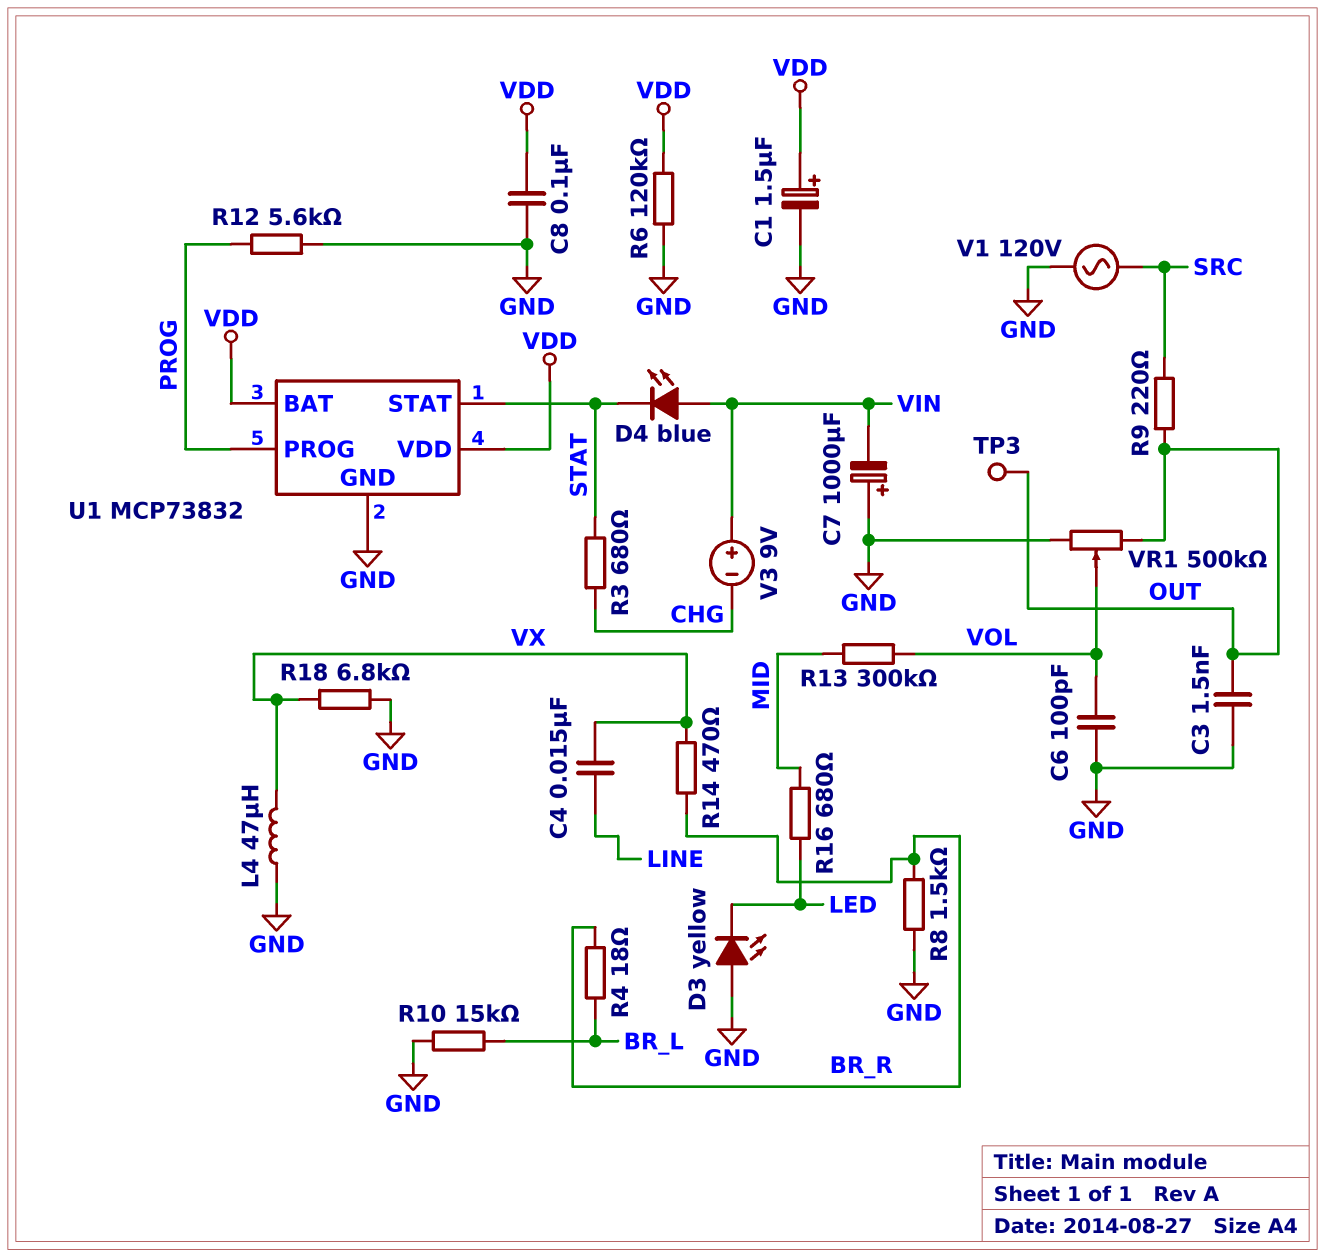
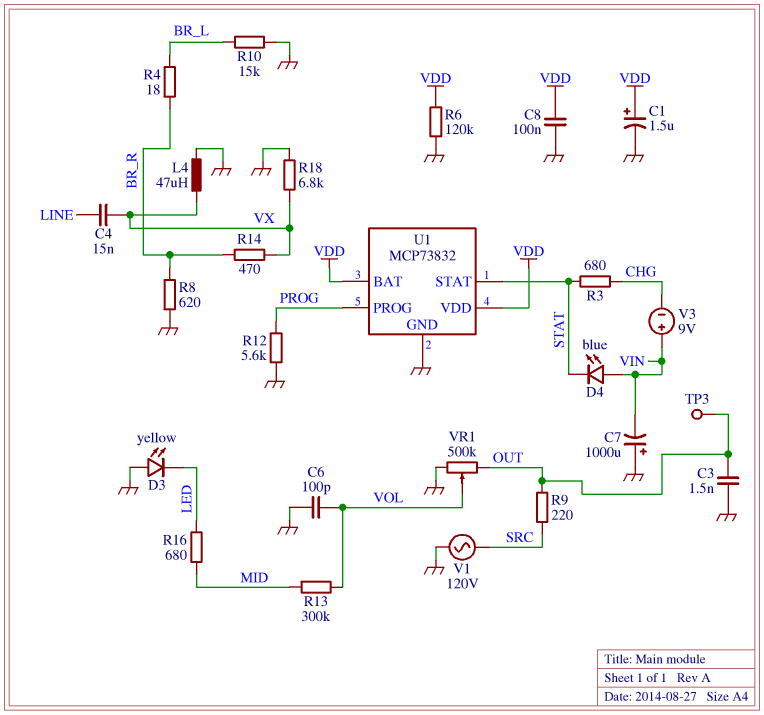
R8: 1.5k (BR_R, GND) -> 620 (BR_R, GND)

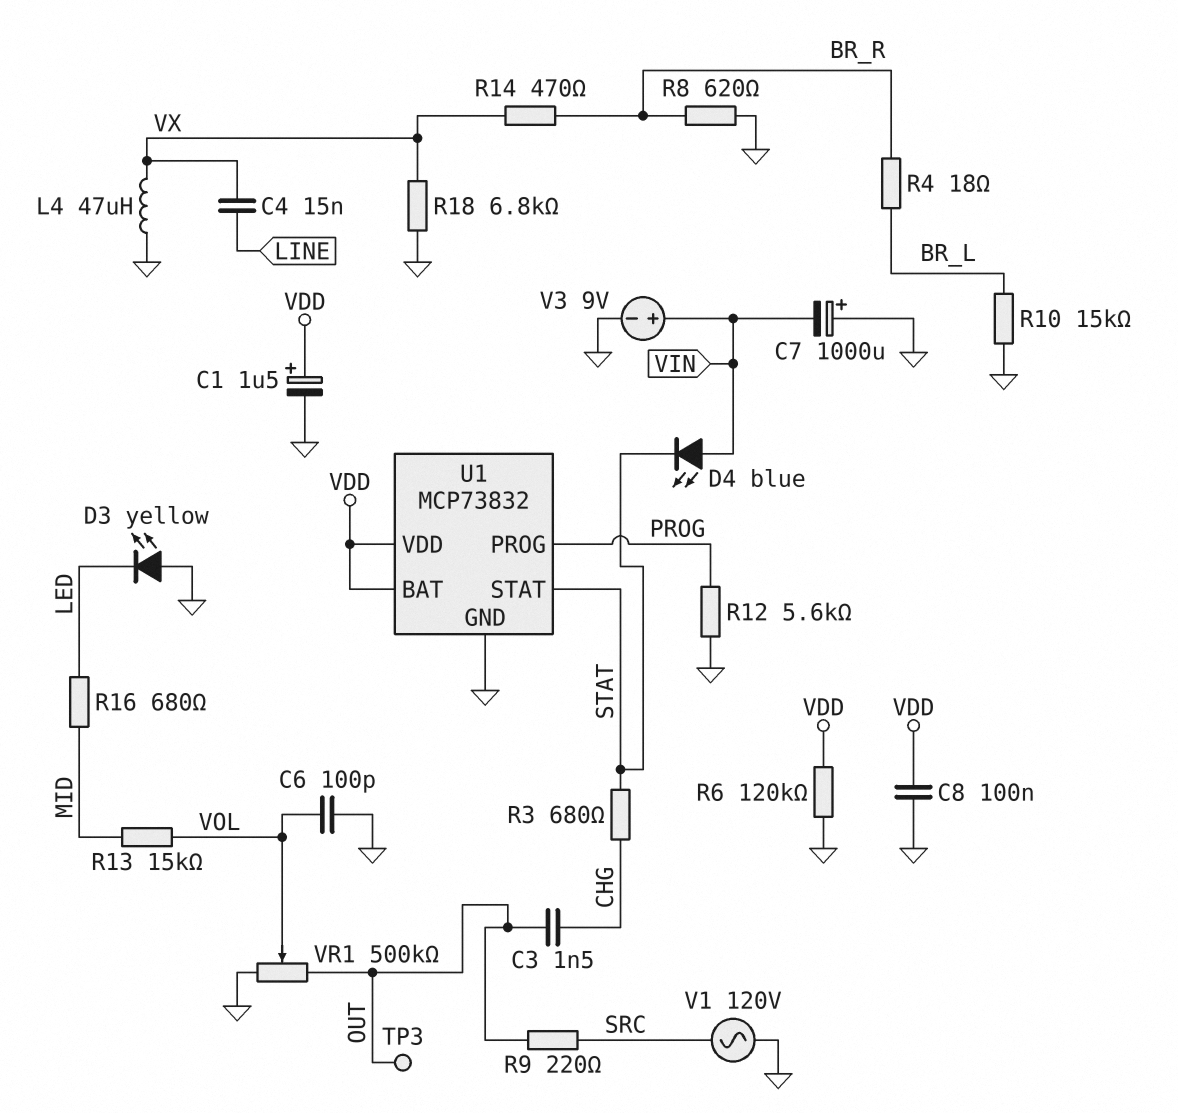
C3: 1.5nF (GND, OUT) -> 1.5nF (CHG, OUT)
R13: 300k (MID, VOL) -> 15k (MID, VOL)
V3: 9V (plus VIN, minus CHG) -> 9V (plus VIN, minus GND)

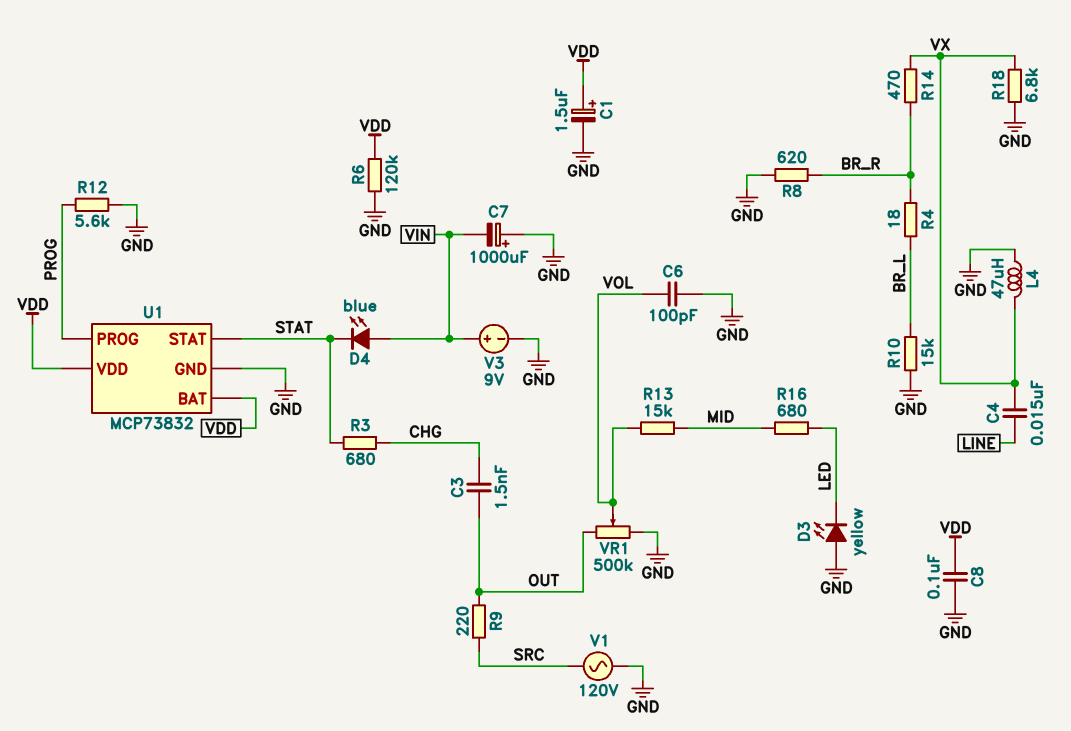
TP3: test point (OUT) -> none

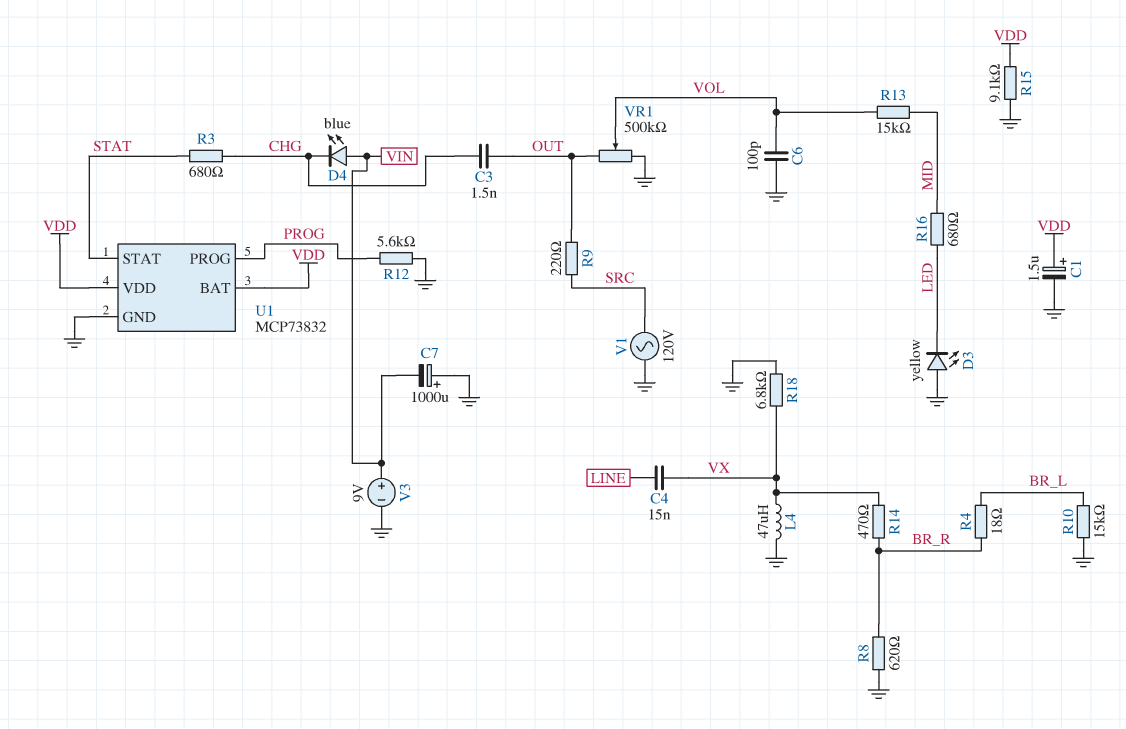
C8: 100nF (GND, VDD) -> none
D4: LED blue (A VIN, K STAT) -> LED blue (A VIN, K CHG)
R6: 120k (GND, VDD) -> none
R15: none -> 9.1k (GND, VDD)

